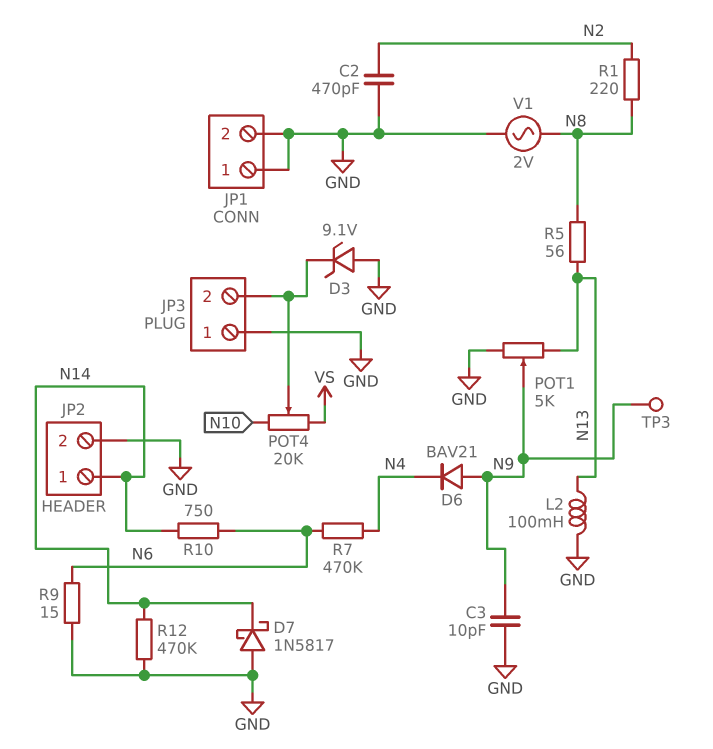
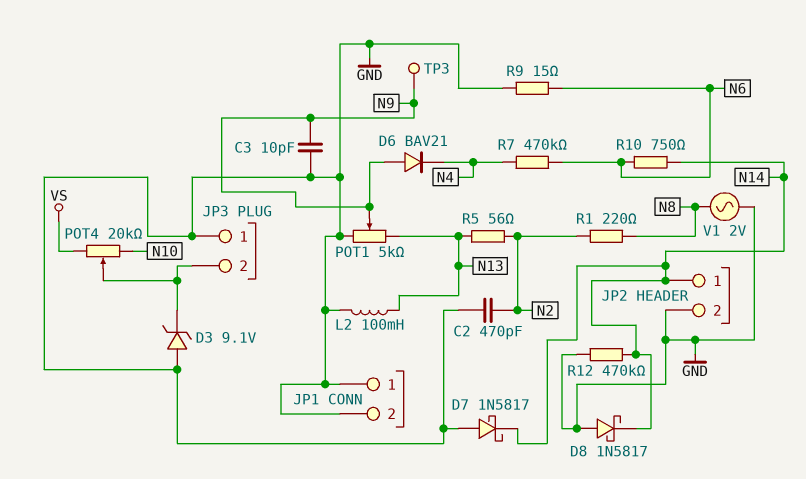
D8: none -> schottky 1N5817 (A GND, K N14)
R5: 56 (N8, N13) -> 56 (N2, N13)

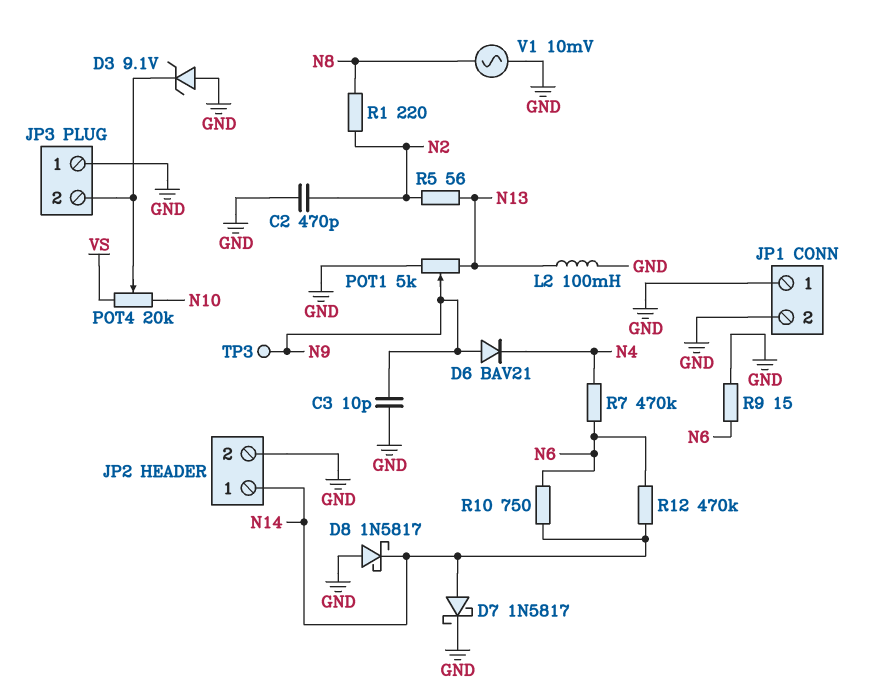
D7: schottky 1N5817 (A GND, K N14) -> schottky 1N5817 (A N14, K GND)
R12: 470k (GND, N14) -> 470k (N6, N14)
V1: AC 2V (GND, N8) -> AC 10mV (GND, N8)

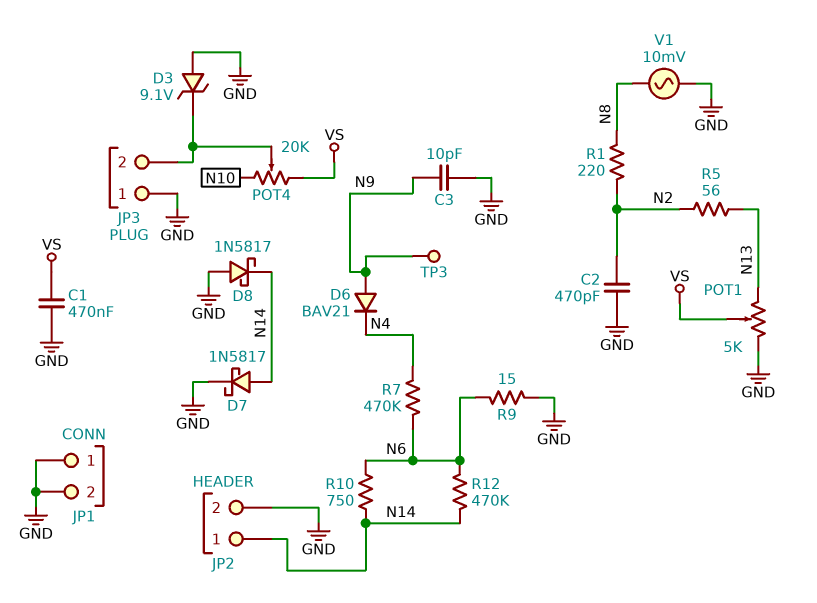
C1: none -> 470nF (GND, VS)
L2: 100mH (GND, N13) -> none
POT1: 5k (GND, N13, wiper N9) -> 5k (GND, N13, wiper VS)

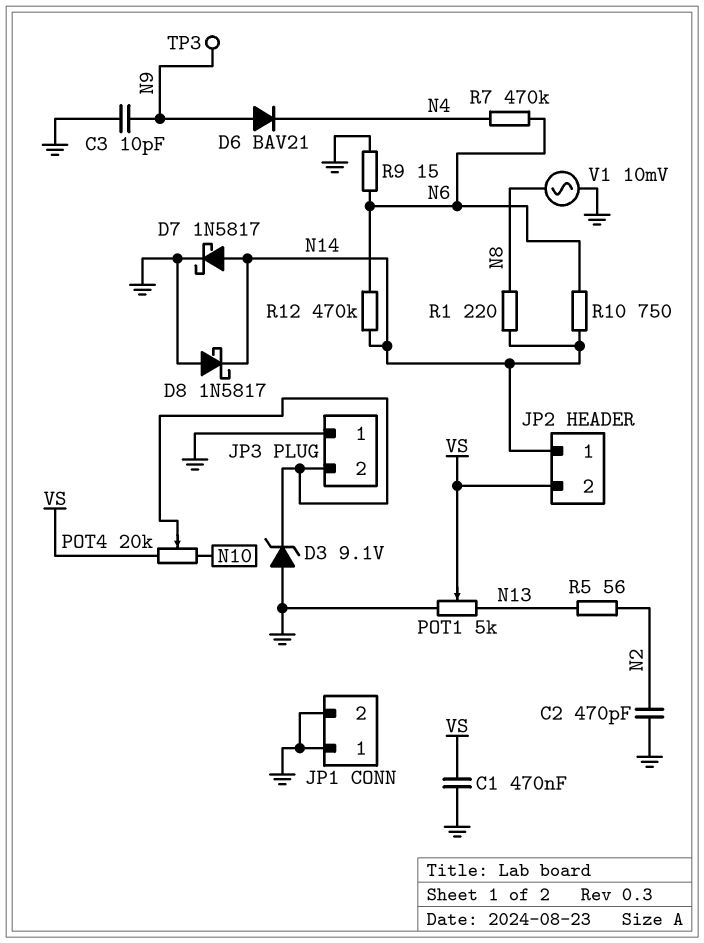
JP2 pin 2: GND -> VS
R1: 220 (N2, N8) -> 220 (N8, N14)

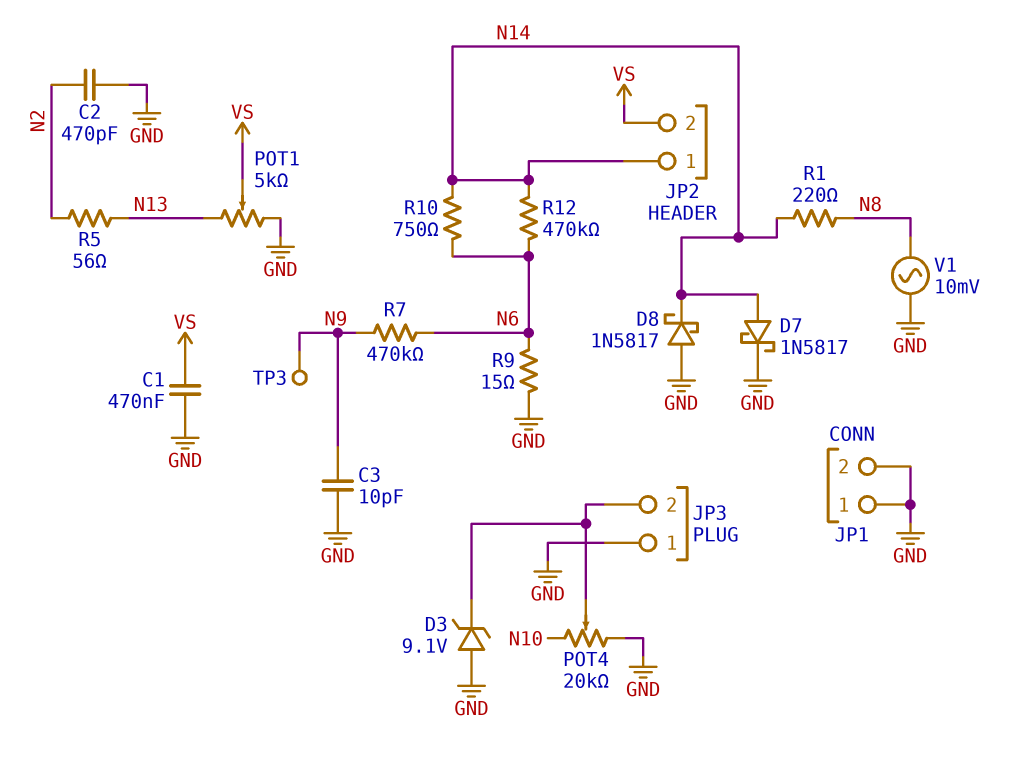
D6: diode BAV21 (A N9, K N4) -> none
POT4: 20k (N10, VS, wiper JP3/2) -> 20k (GND, N10, wiper JP3/2)
R7: 470k (N4, N6) -> 470k (N6, N9)

